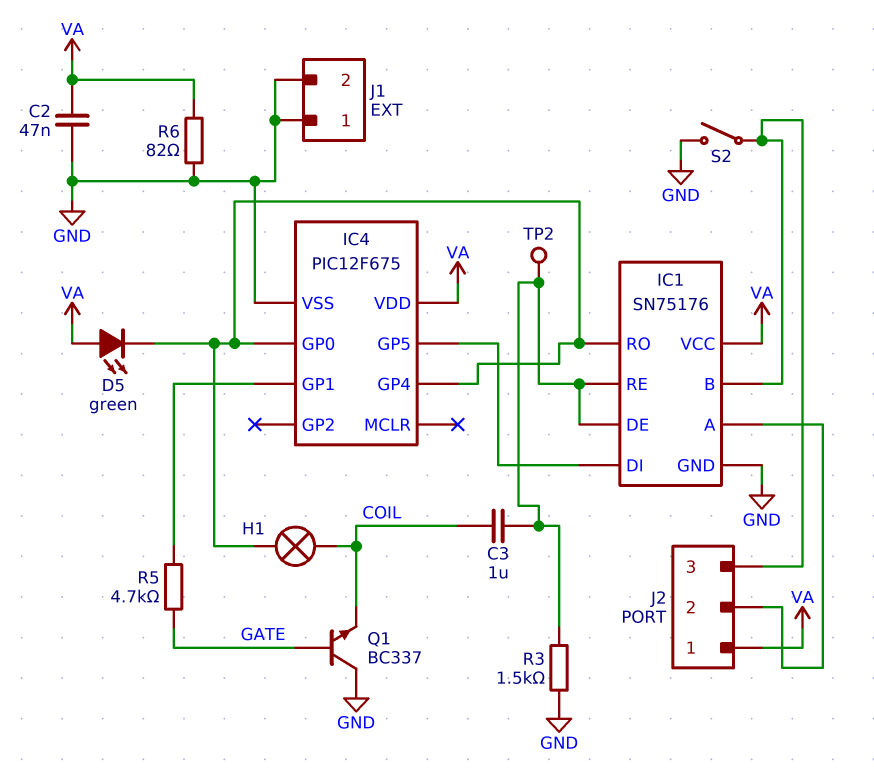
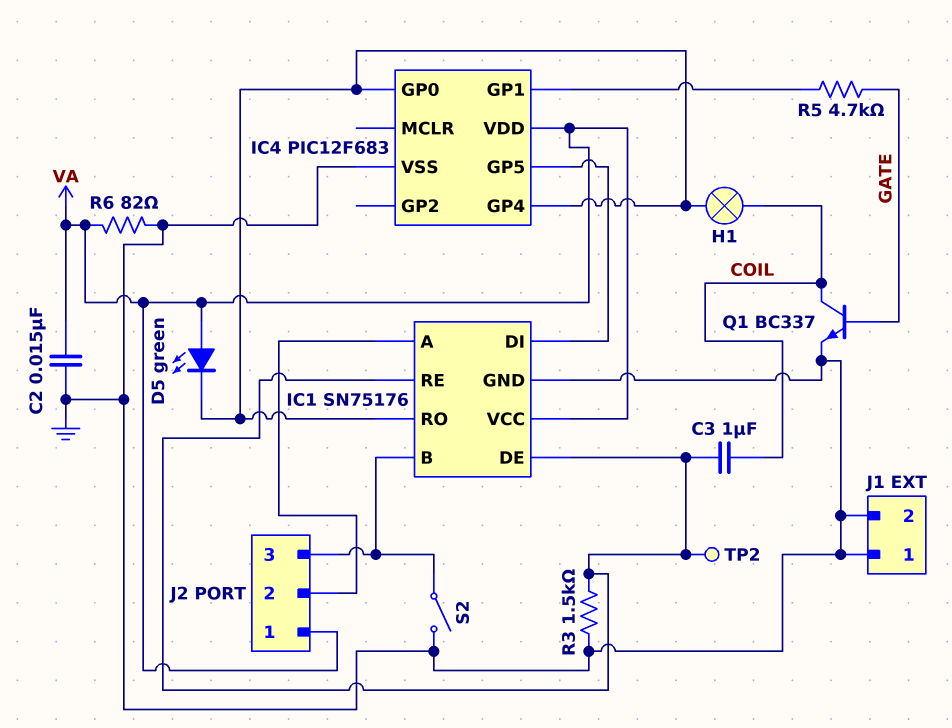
C2: 47nF (GND, VA) -> 15nF (GND, VA)
IC4: PIC12F675 -> PIC12F683
Q1: NPN BC337 (B GATE, C GND, E COIL) -> NPN BC337 (B GATE, C COIL, E GND)

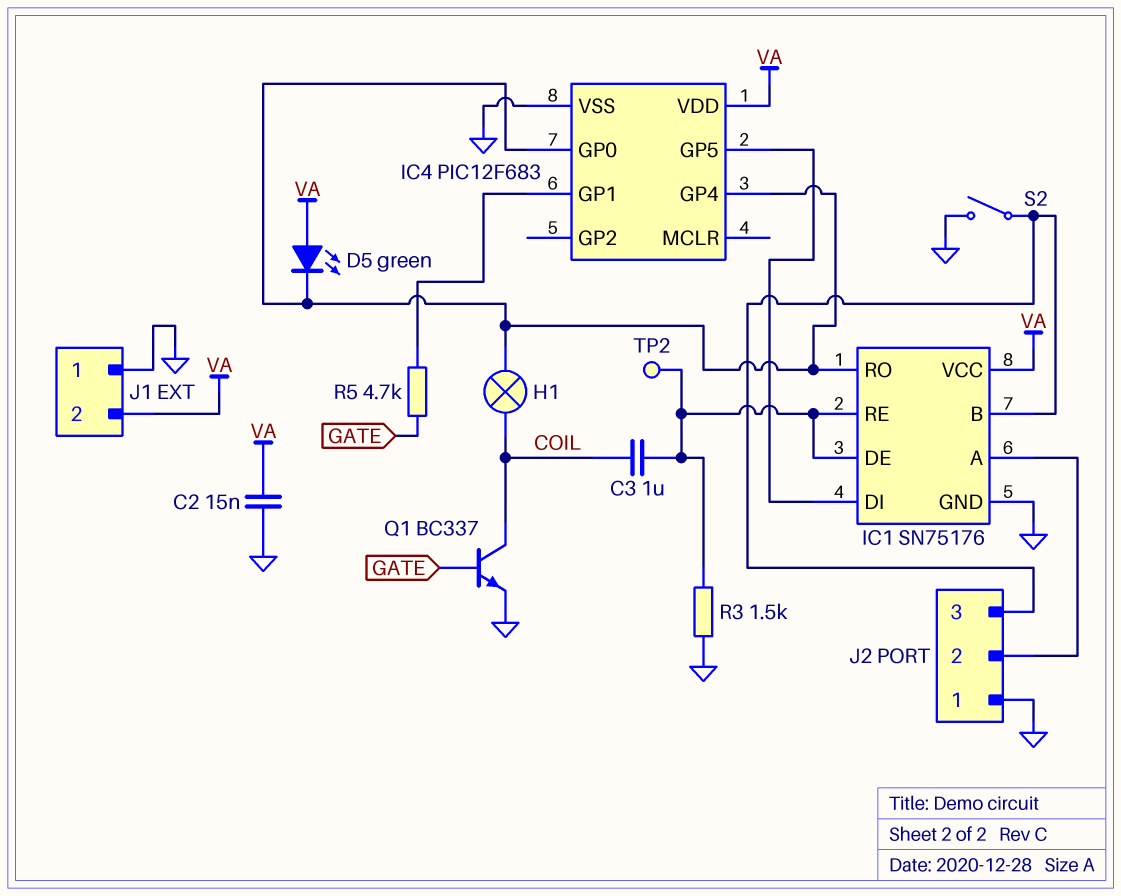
J1 pin 2: GND -> VA
J2 pin 1: VA -> GND
R6: 82 (GND, VA) -> none

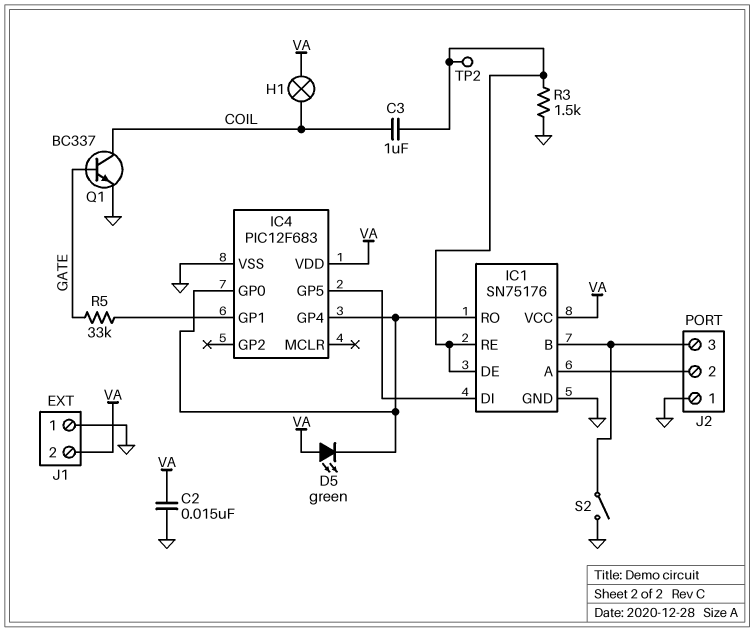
H1: lamp (COIL, IC1/RO) -> lamp (COIL, VA)
R5: 4.7k (GATE, IC4/GP1) -> 33k (GATE, IC4/GP1)

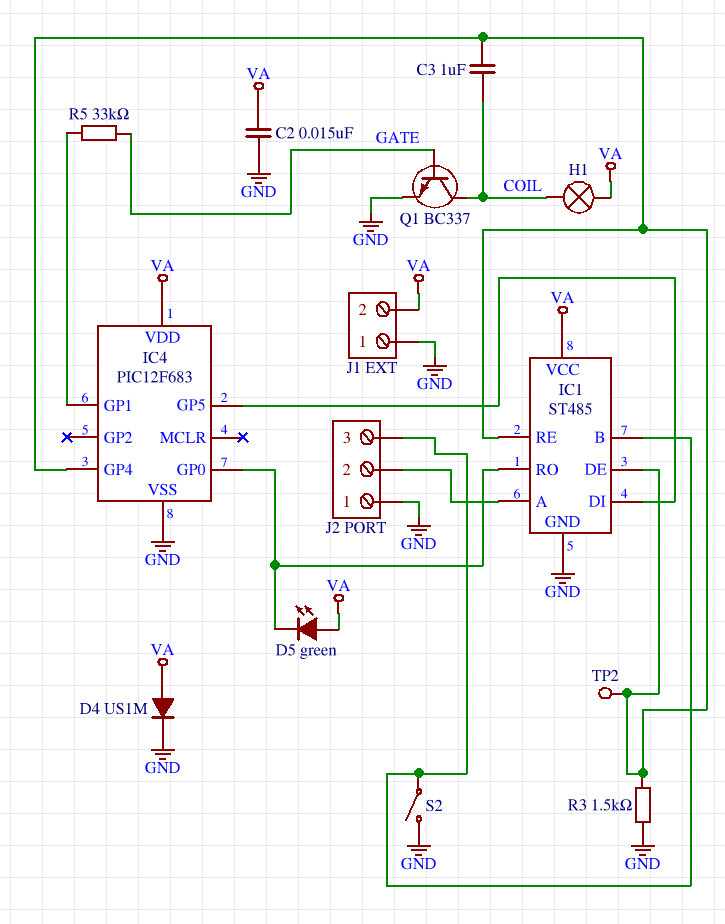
D4: none -> diode US1M (A VA, K GND)
IC1: SN75176 -> ST485
IC4 pin GP4: IC1/RO -> IC1/DE

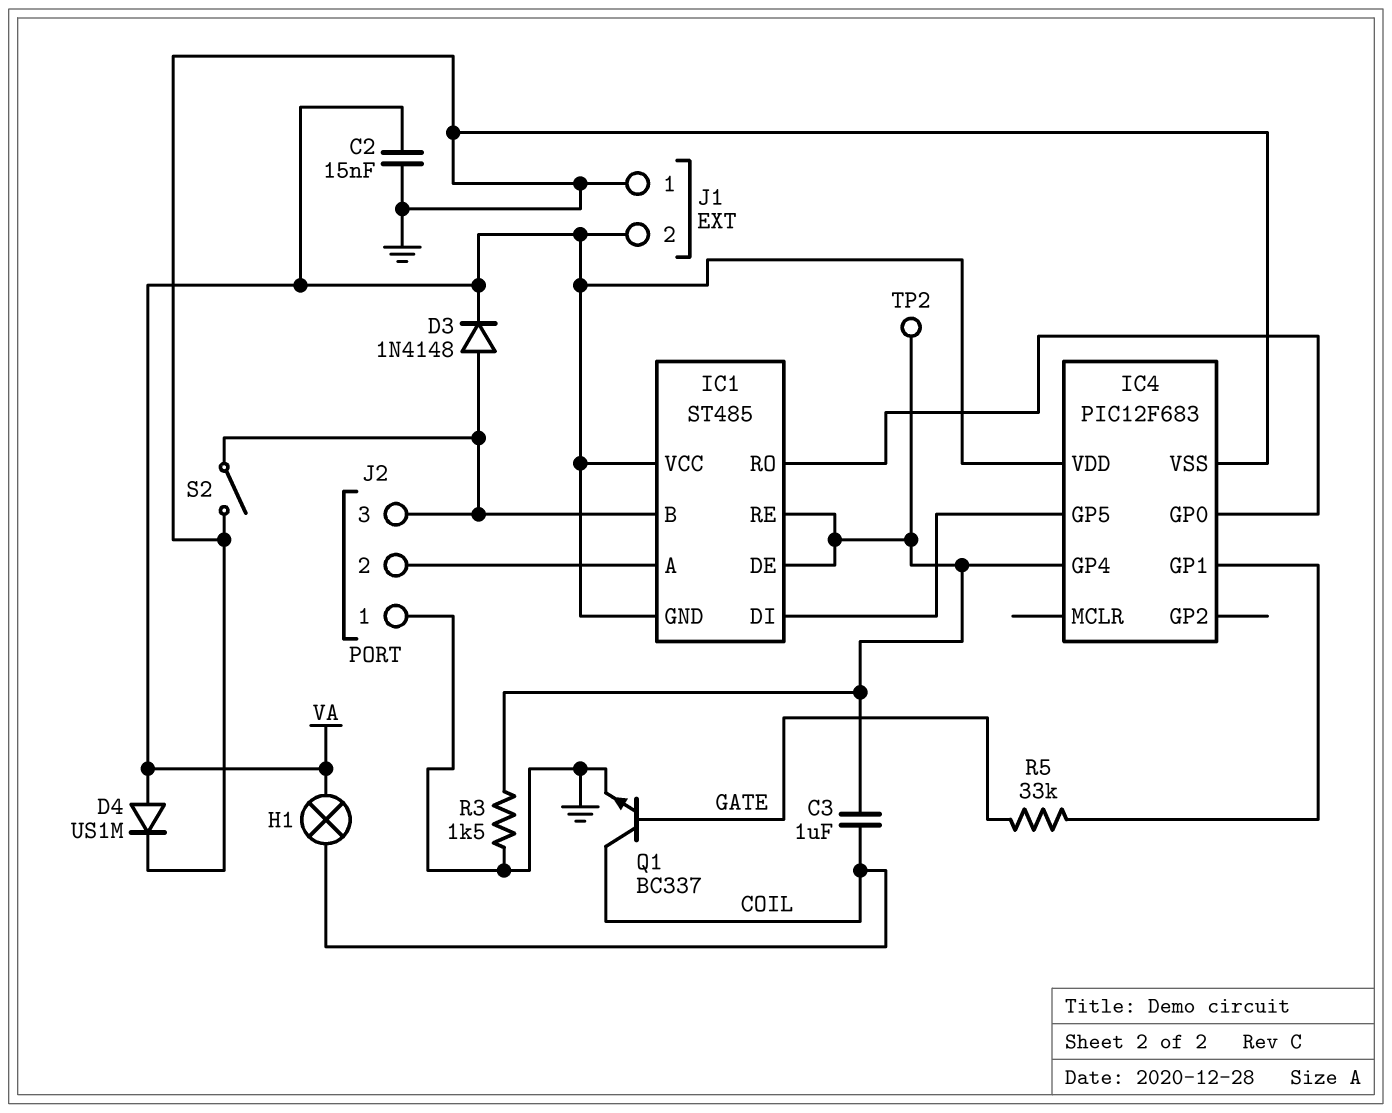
D3: none -> diode 1N4148 (A IC1/B, K VA)
D5: LED green (A VA, K IC1/RO) -> none
IC1 pin GND: GND -> VA

